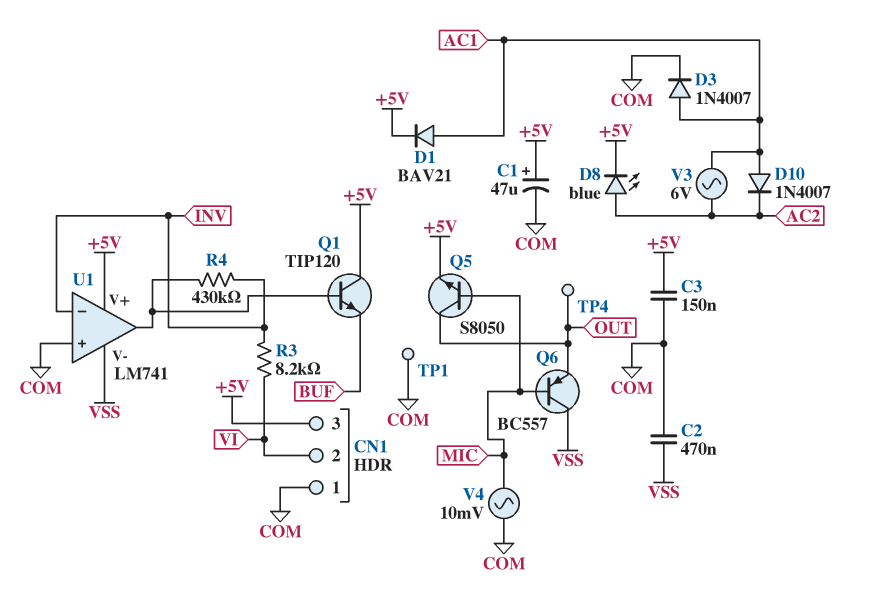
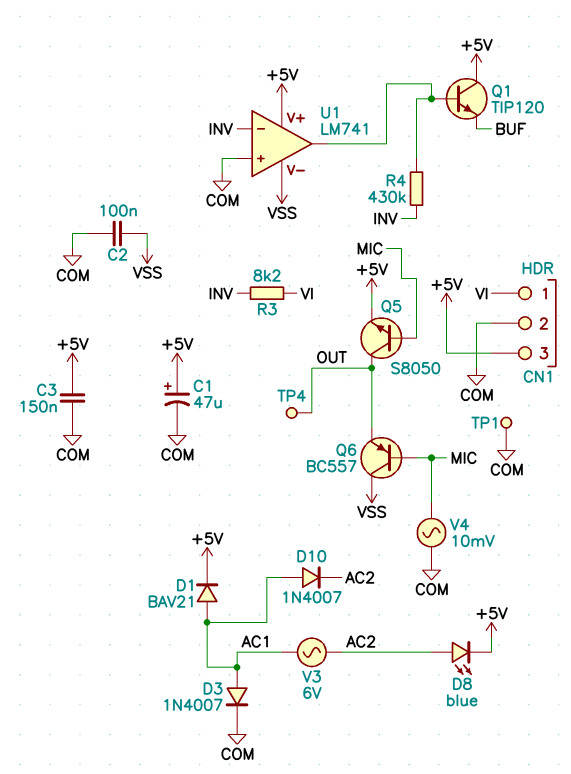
C2: 470nF (COM, VSS) -> 100nF (COM, VSS)
CN1 pin 1: COM -> VI
CN1 pin 2: VI -> COM

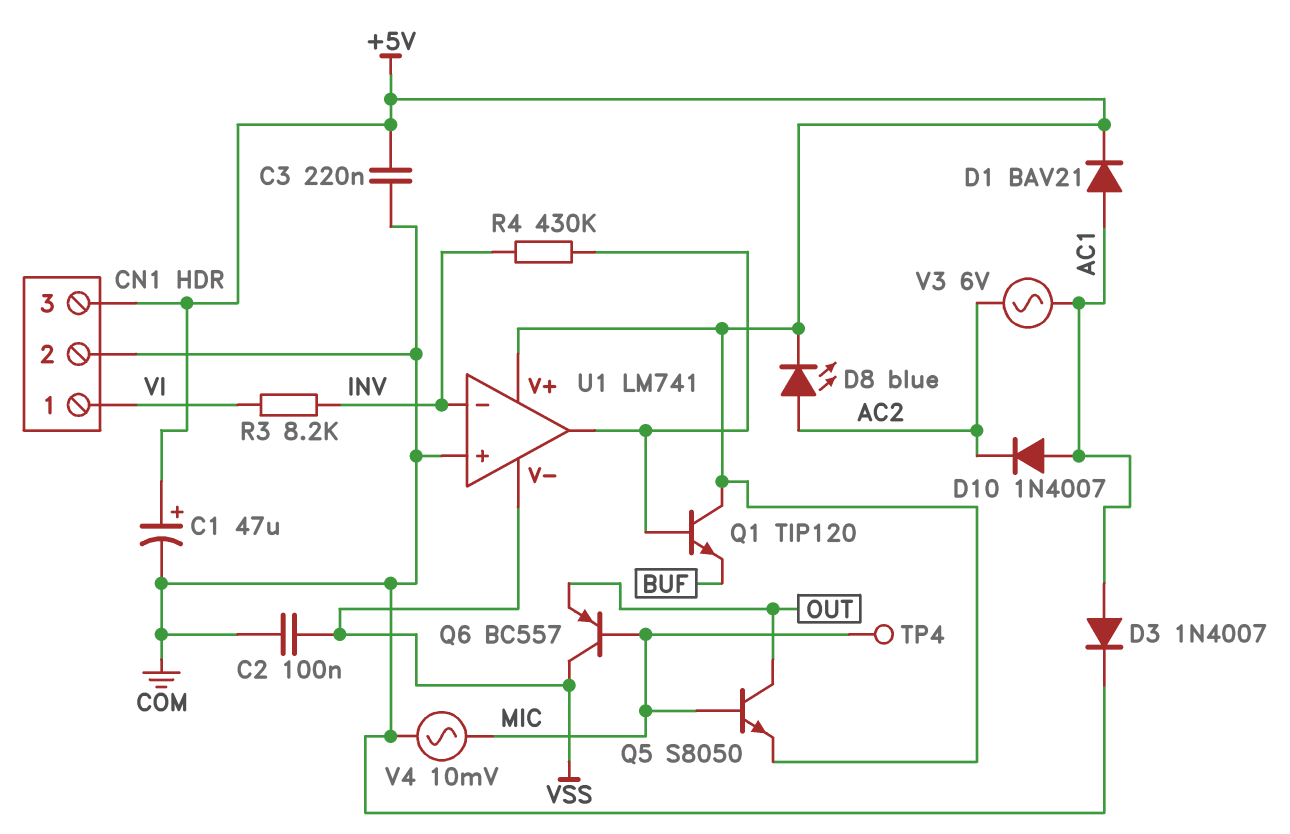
C3: 150nF (+5V, COM) -> 220nF (+5V, COM)
TP1: test point (COM) -> none
TP4: test point (OUT) -> test point (MIC)

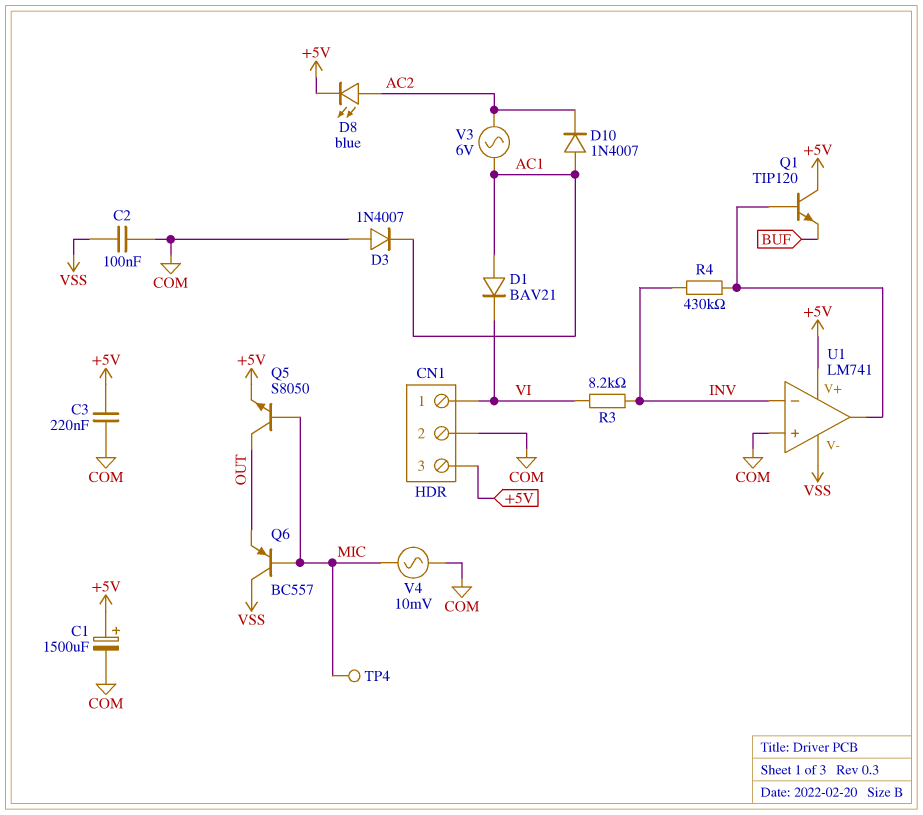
C1: 47uF (plus +5V, minus COM) -> 1500uF (plus +5V, minus COM)
D1: diode BAV21 (A AC1, K +5V) -> diode BAV21 (A AC1, K VI)
D3: diode 1N4007 (A AC1, K COM) -> diode 1N4007 (A COM, K AC1)

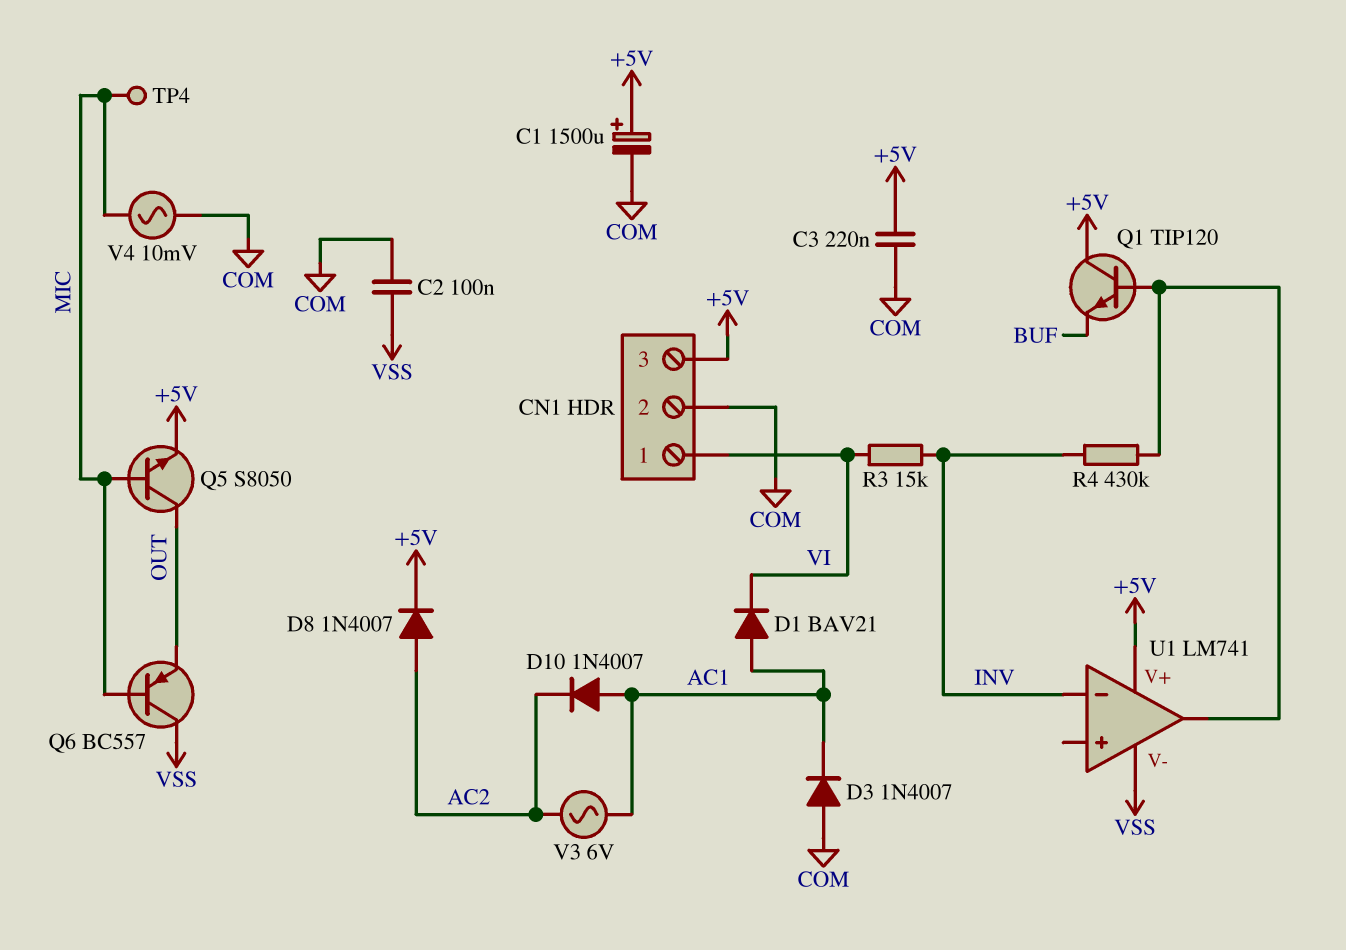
D8: LED blue (A AC2, K +5V) -> diode 1N4007 (A AC2, K +5V)
R3: 8.2k (INV, VI) -> 15k (INV, VI)
U1 pin in+: COM -> none

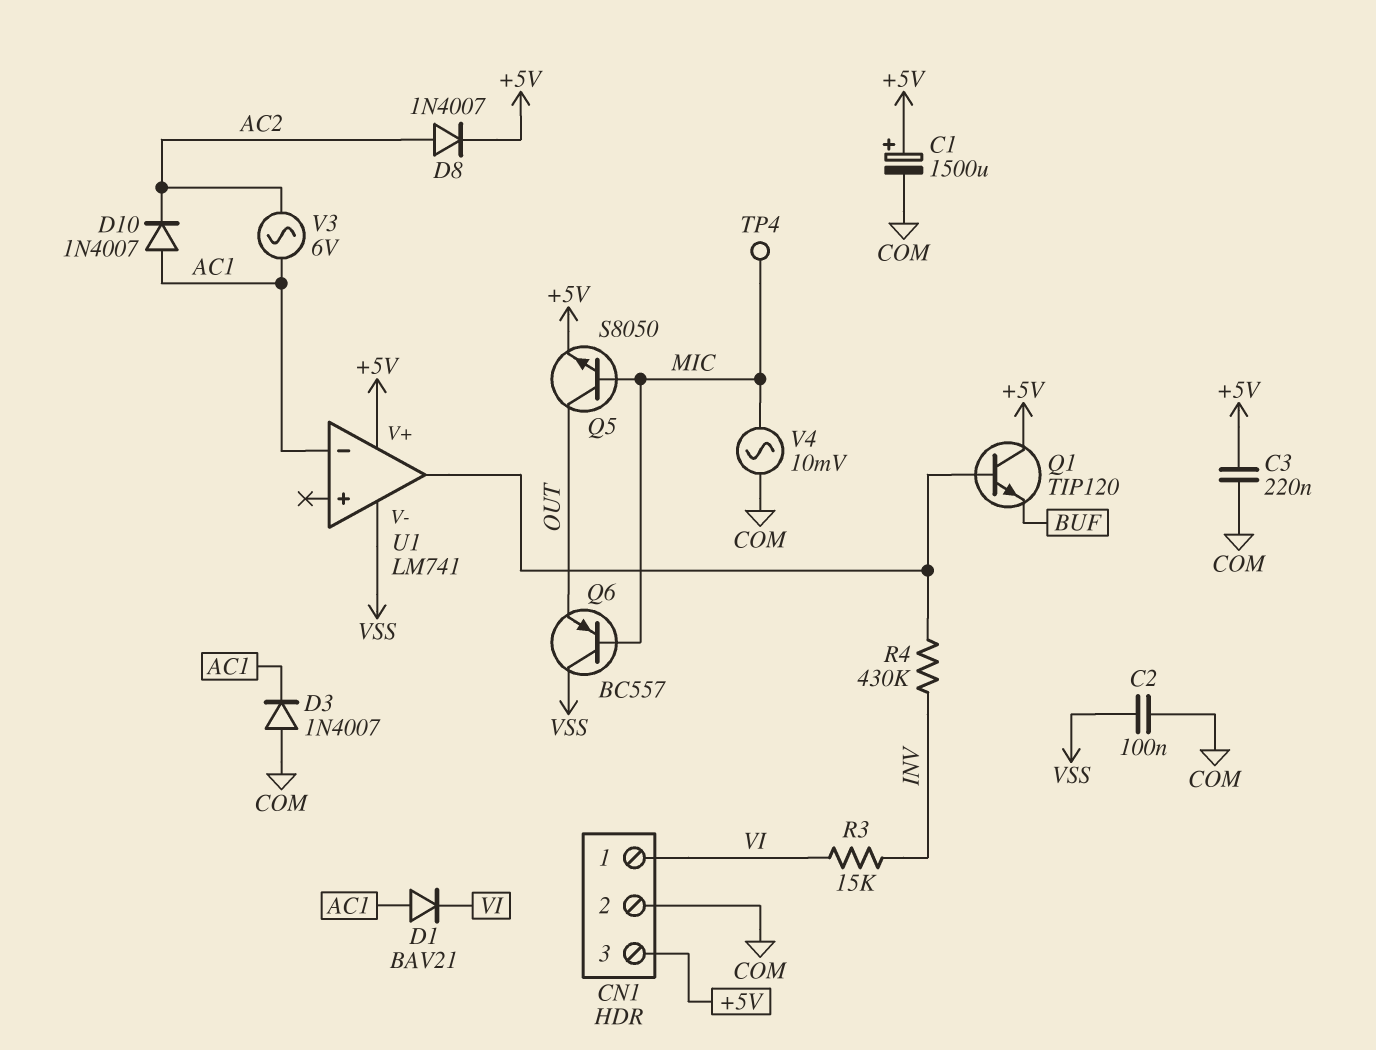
U1 pin in-: INV -> AC1

